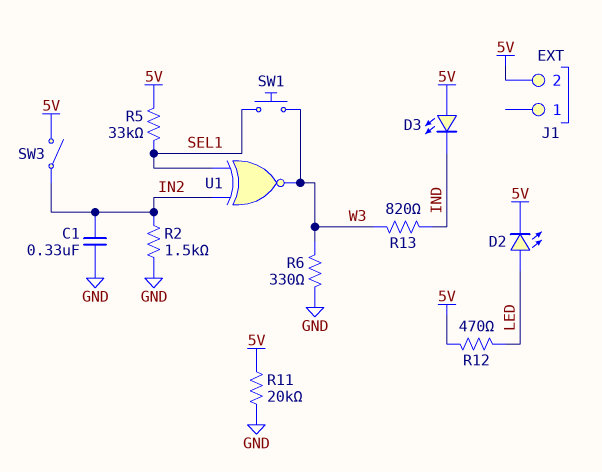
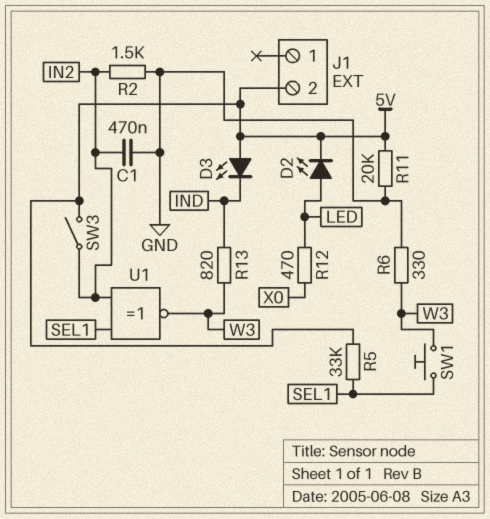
C1: 330nF (GND, IN2) -> 470nF (GND, IN2)
R12: 470 (5V, LED) -> 470 (LED, X0)

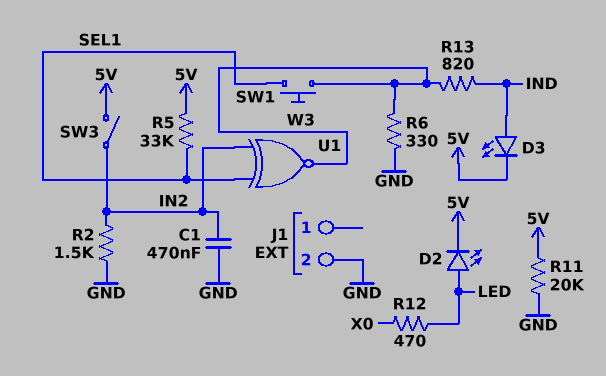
D3: LED (A 5V, K IND) -> LED (A IND, K 5V)
J1 pin 2: 5V -> GND

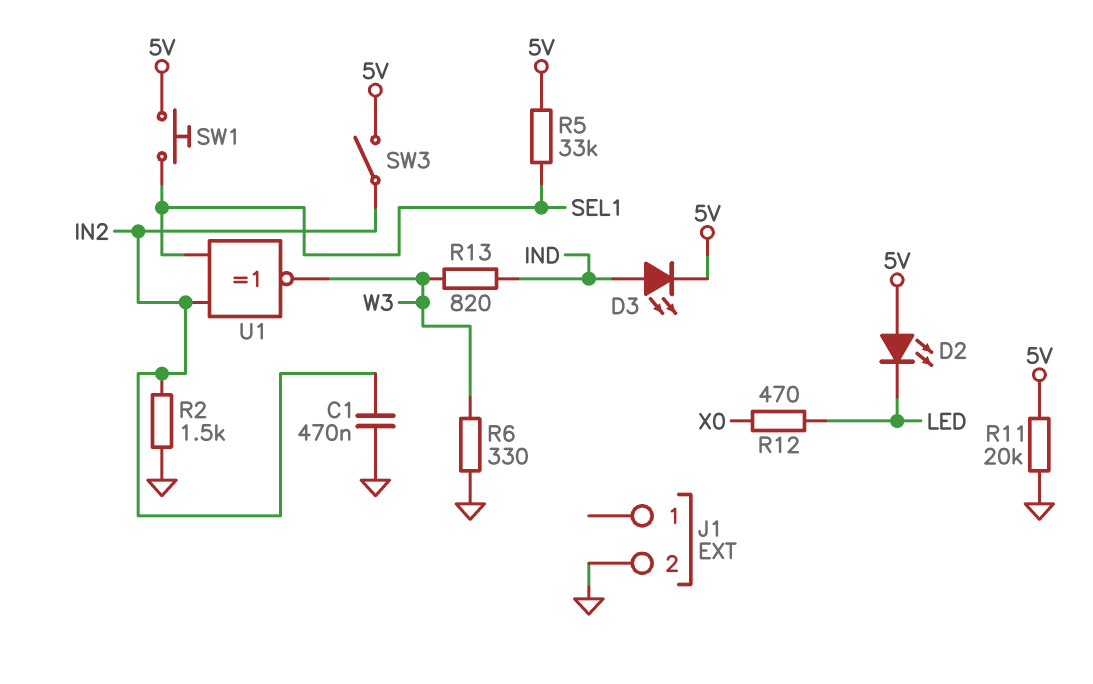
D2: LED (A LED, K 5V) -> LED (A 5V, K LED)
SW1: button (SEL1, W3) -> button (5V, SEL1)

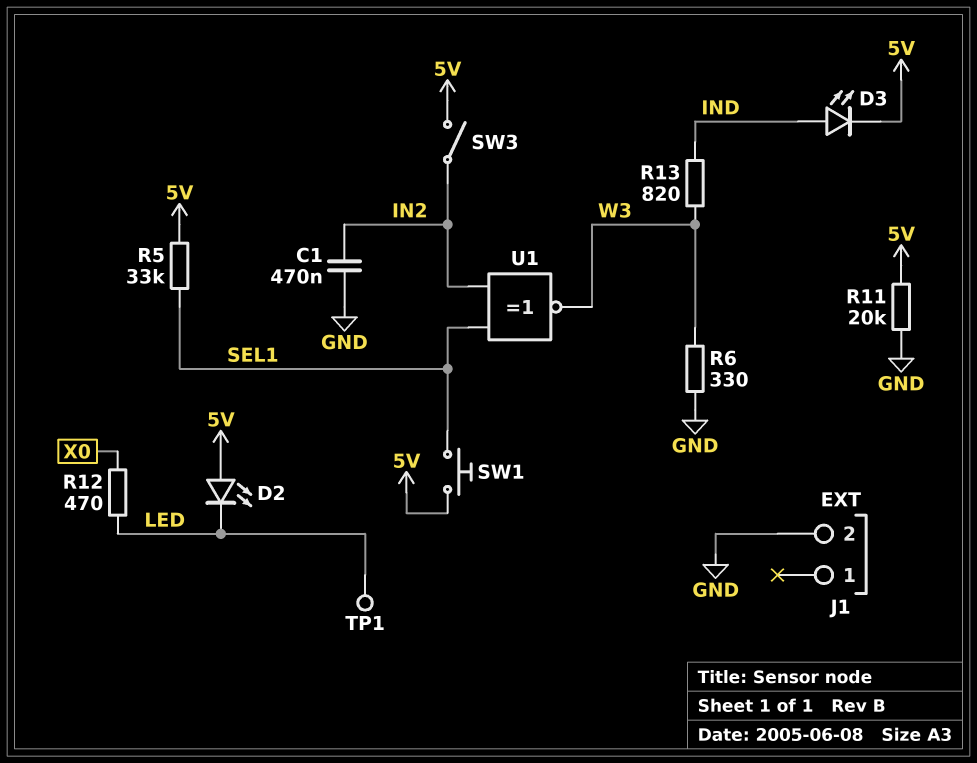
R2: 1.5k (GND, IN2) -> none
TP1: none -> test point (LED)

